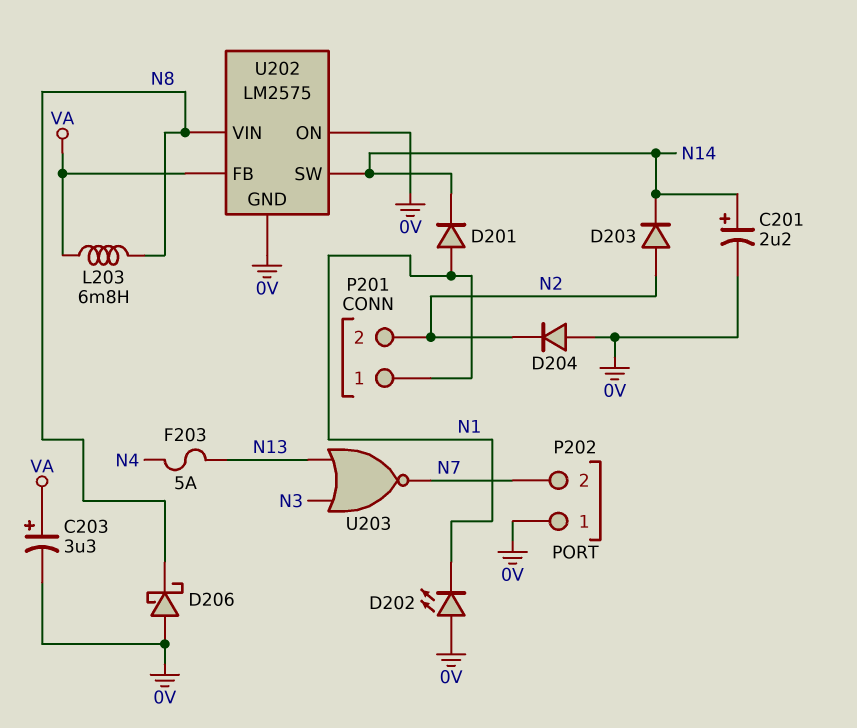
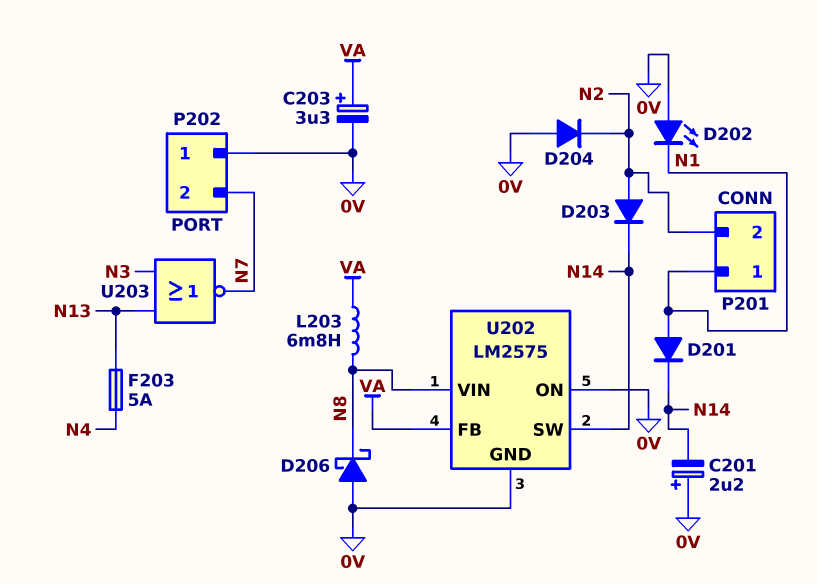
C201: 2.2uF (plus N14, minus 0V) -> 2.2uF (plus 0V, minus N14)

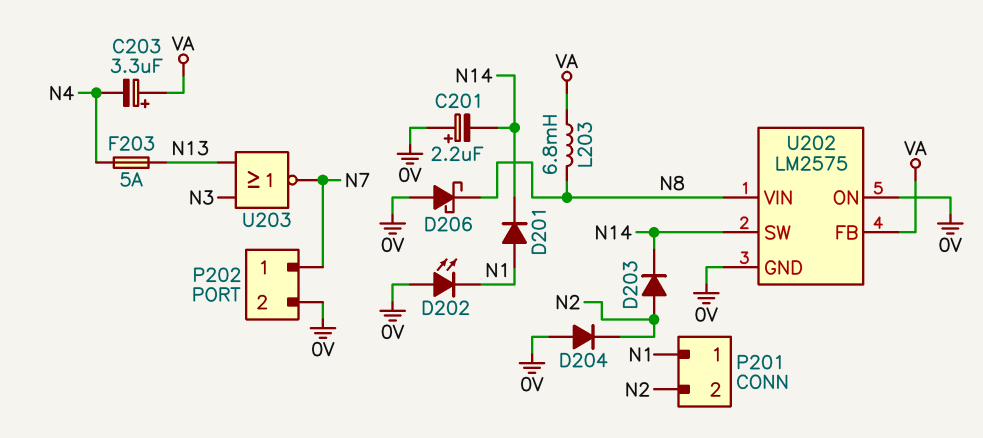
C203: 3.3uF (plus VA, minus 0V) -> 3.3uF (plus VA, minus N4)
P202 pin 1: 0V -> N7
P202 pin 2: N7 -> 0V

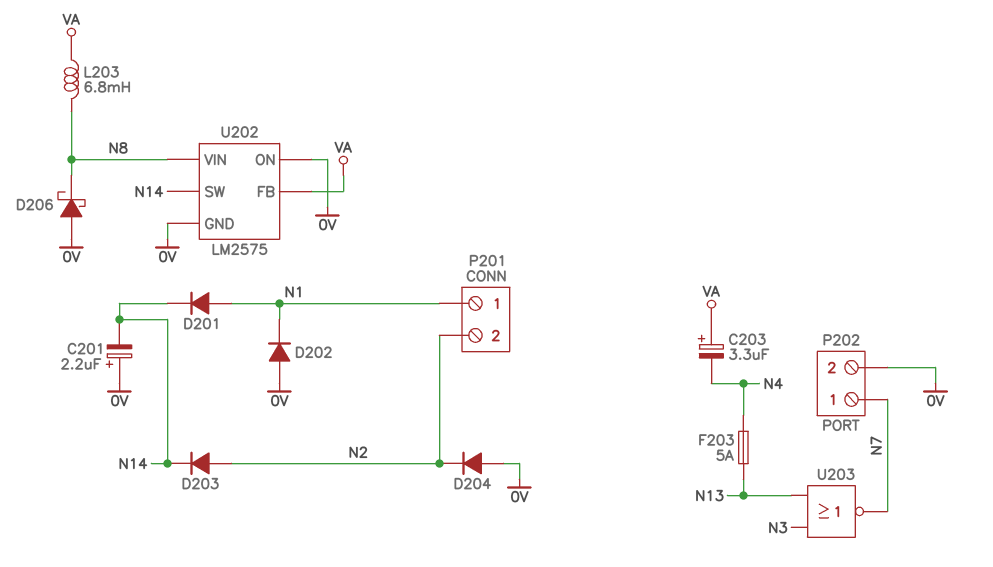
D202: LED (A 0V, K N1) -> diode (A 0V, K N1)

